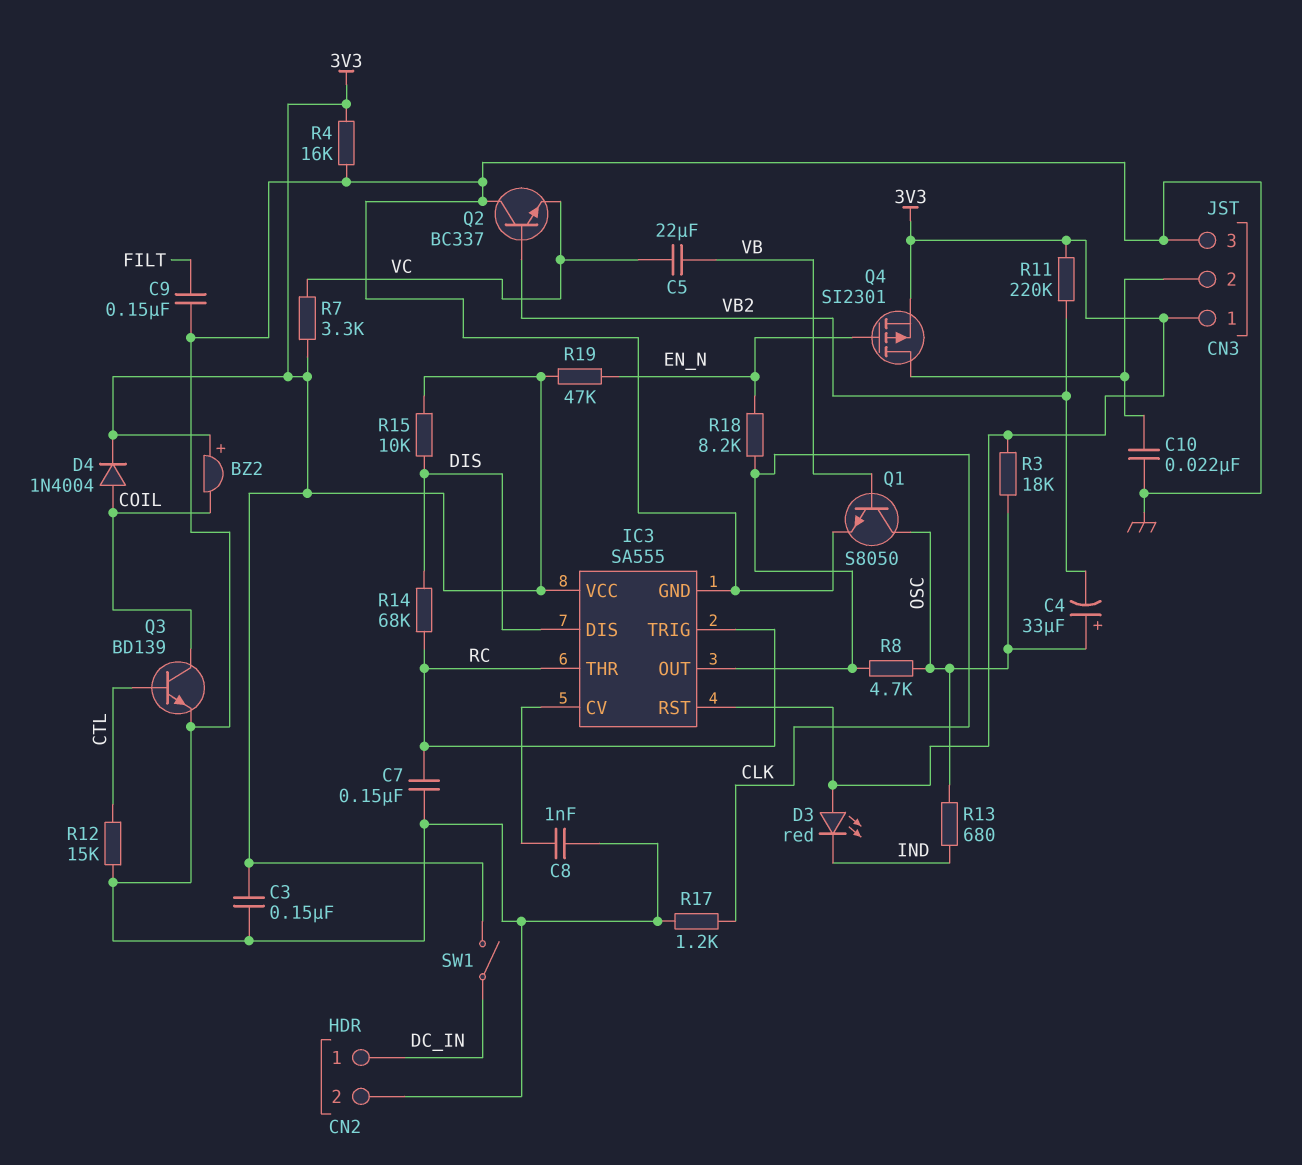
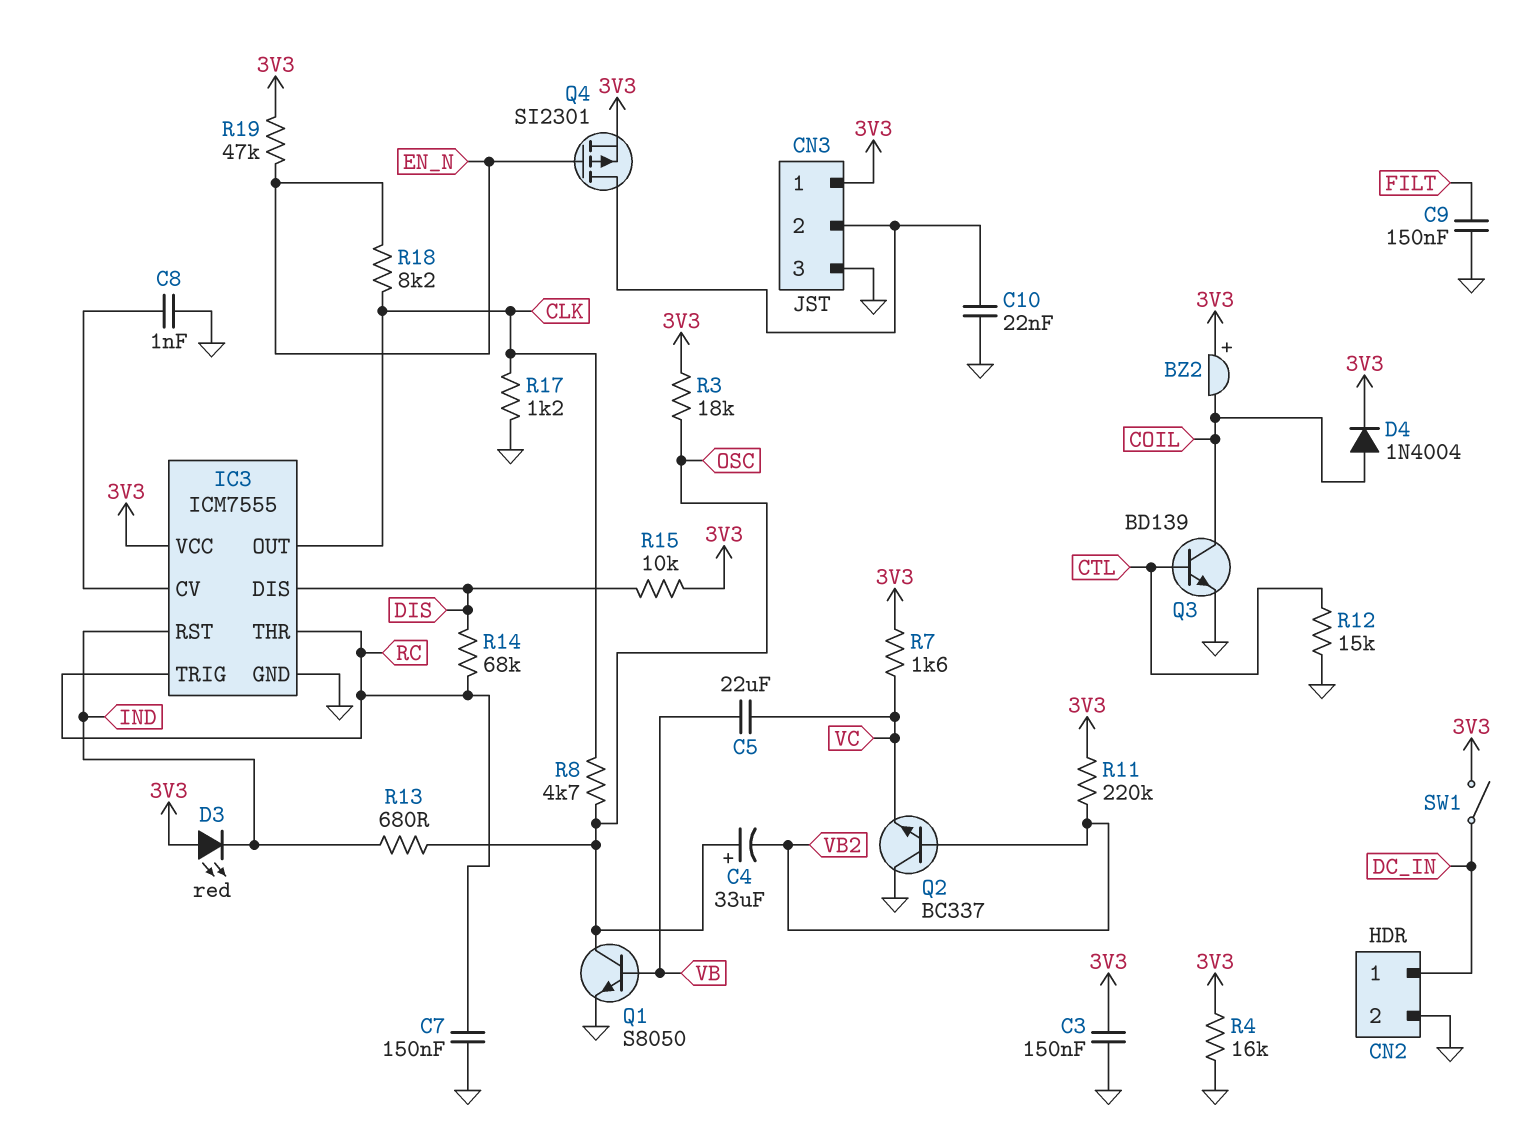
IC3: SA555 -> ICM7555
IC3 pin RST: 3V3 -> IND
R7: 3.3k (3V3, VC) -> 1.6k (3V3, VC)

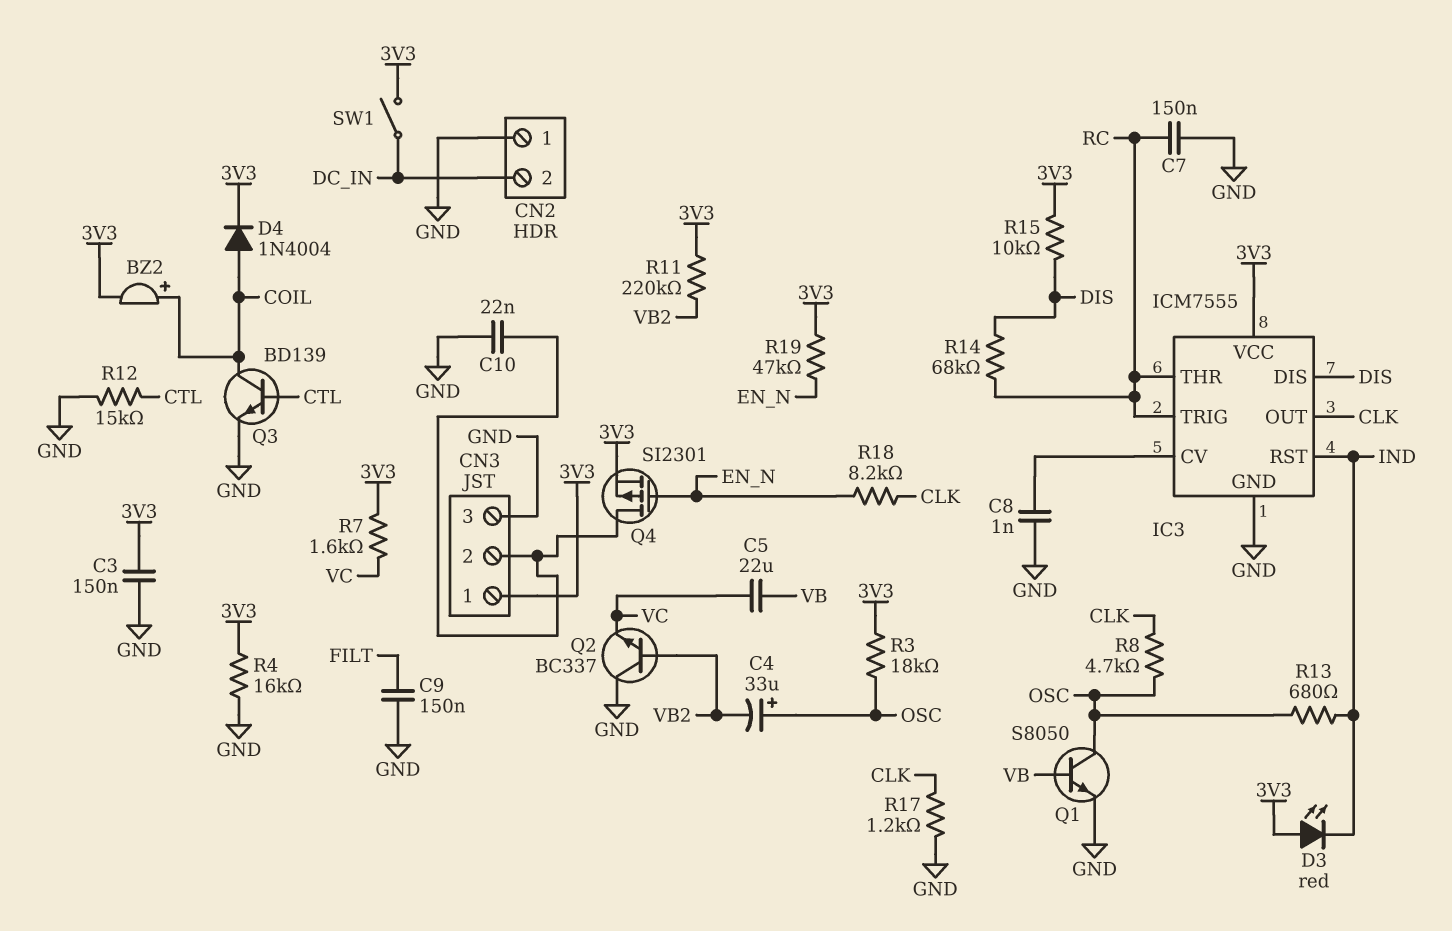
BZ2: buzzer (plus 3V3, minus COIL) -> buzzer (plus COIL, minus 3V3)
CN2 pin 1: DC_IN -> GND
CN2 pin 2: GND -> DC_IN

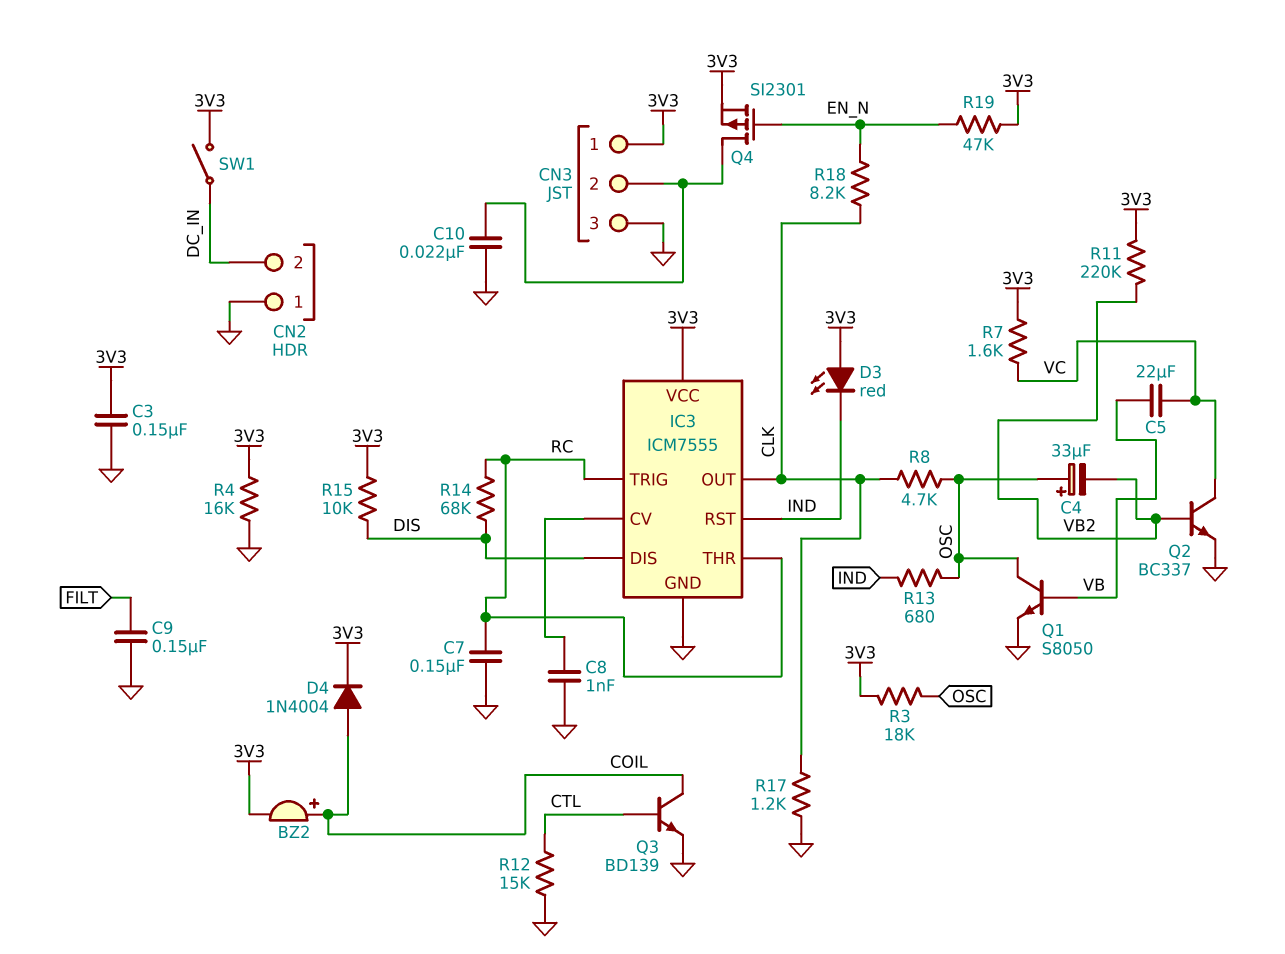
Q2: NPN BC337 (B VB2, C GND, E VC) -> NPN BC337 (B VB2, C VC, E GND)

